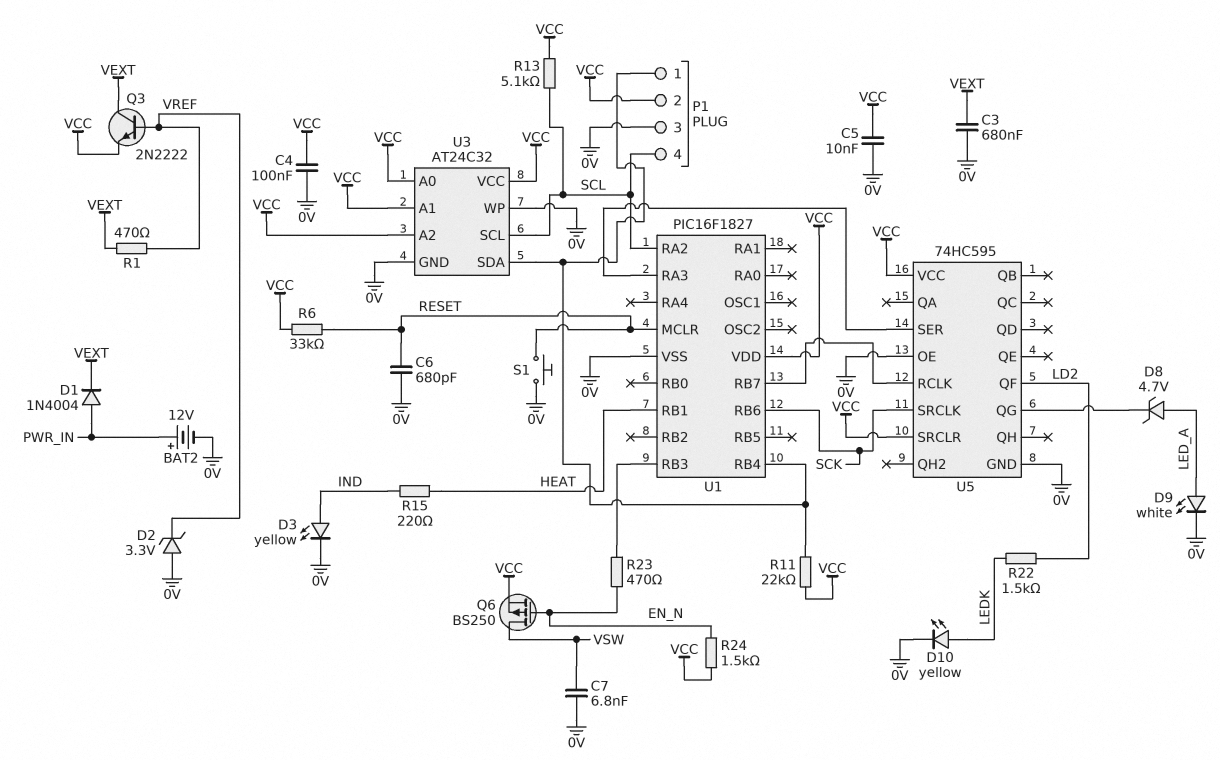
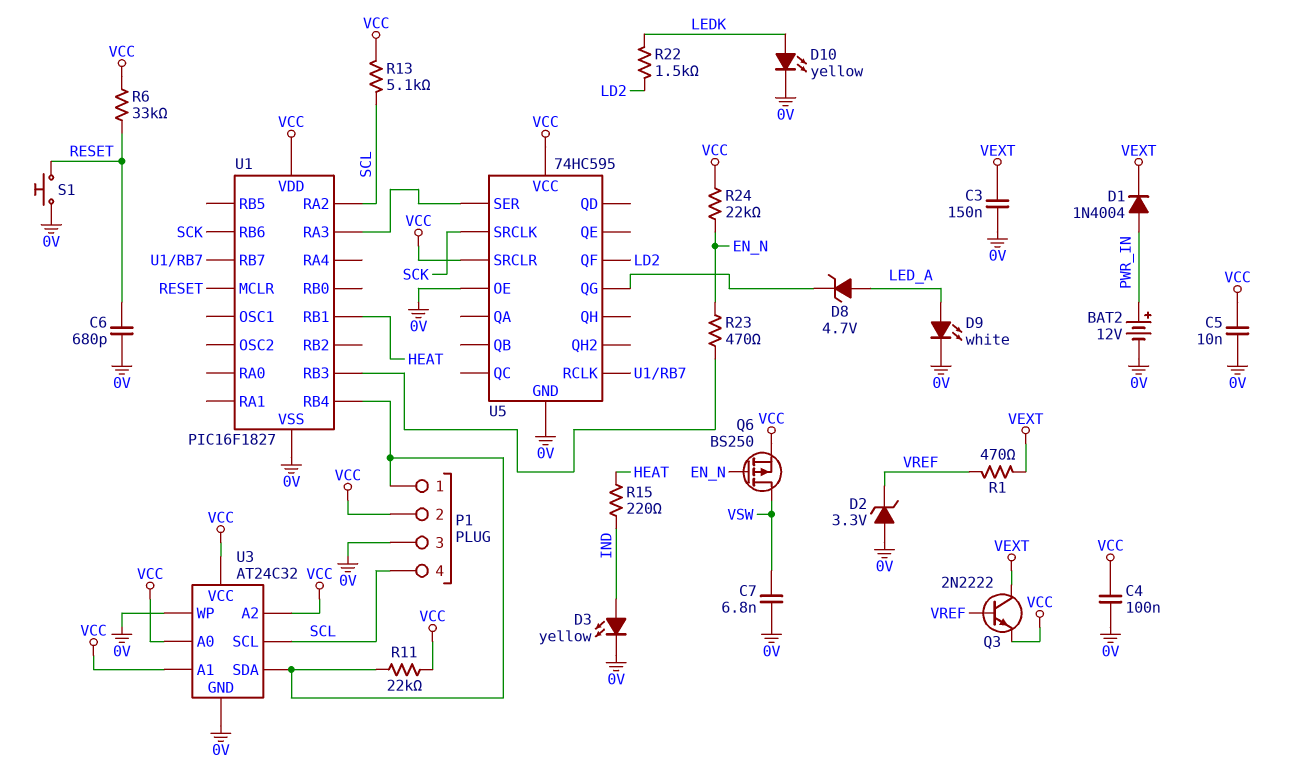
C3: 680nF (0V, VEXT) -> 150nF (0V, VEXT)
R24: 1.5k (EN_N, VCC) -> 22k (EN_N, VCC)

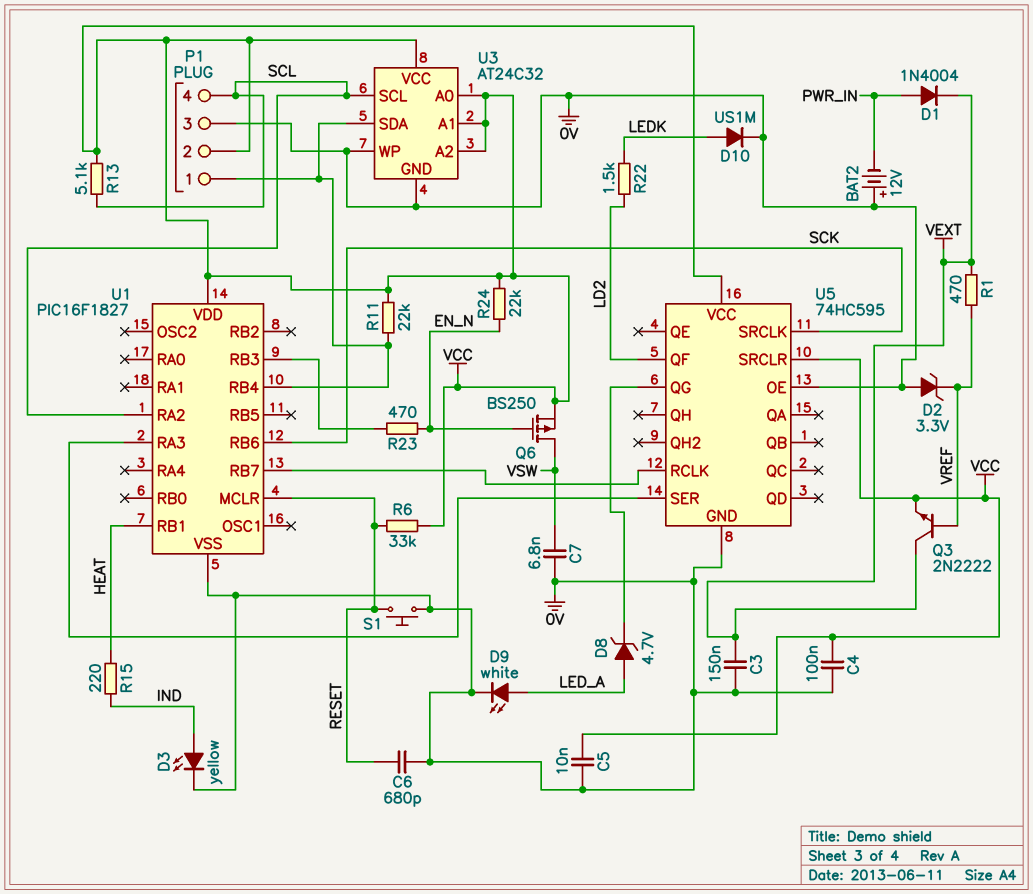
BAT2: 12V (plus PWR_IN, minus 0V) -> 12V (plus 0V, minus PWR_IN)
D10: LED yellow (A LEDK, K 0V) -> diode US1M (A LEDK, K 0V)

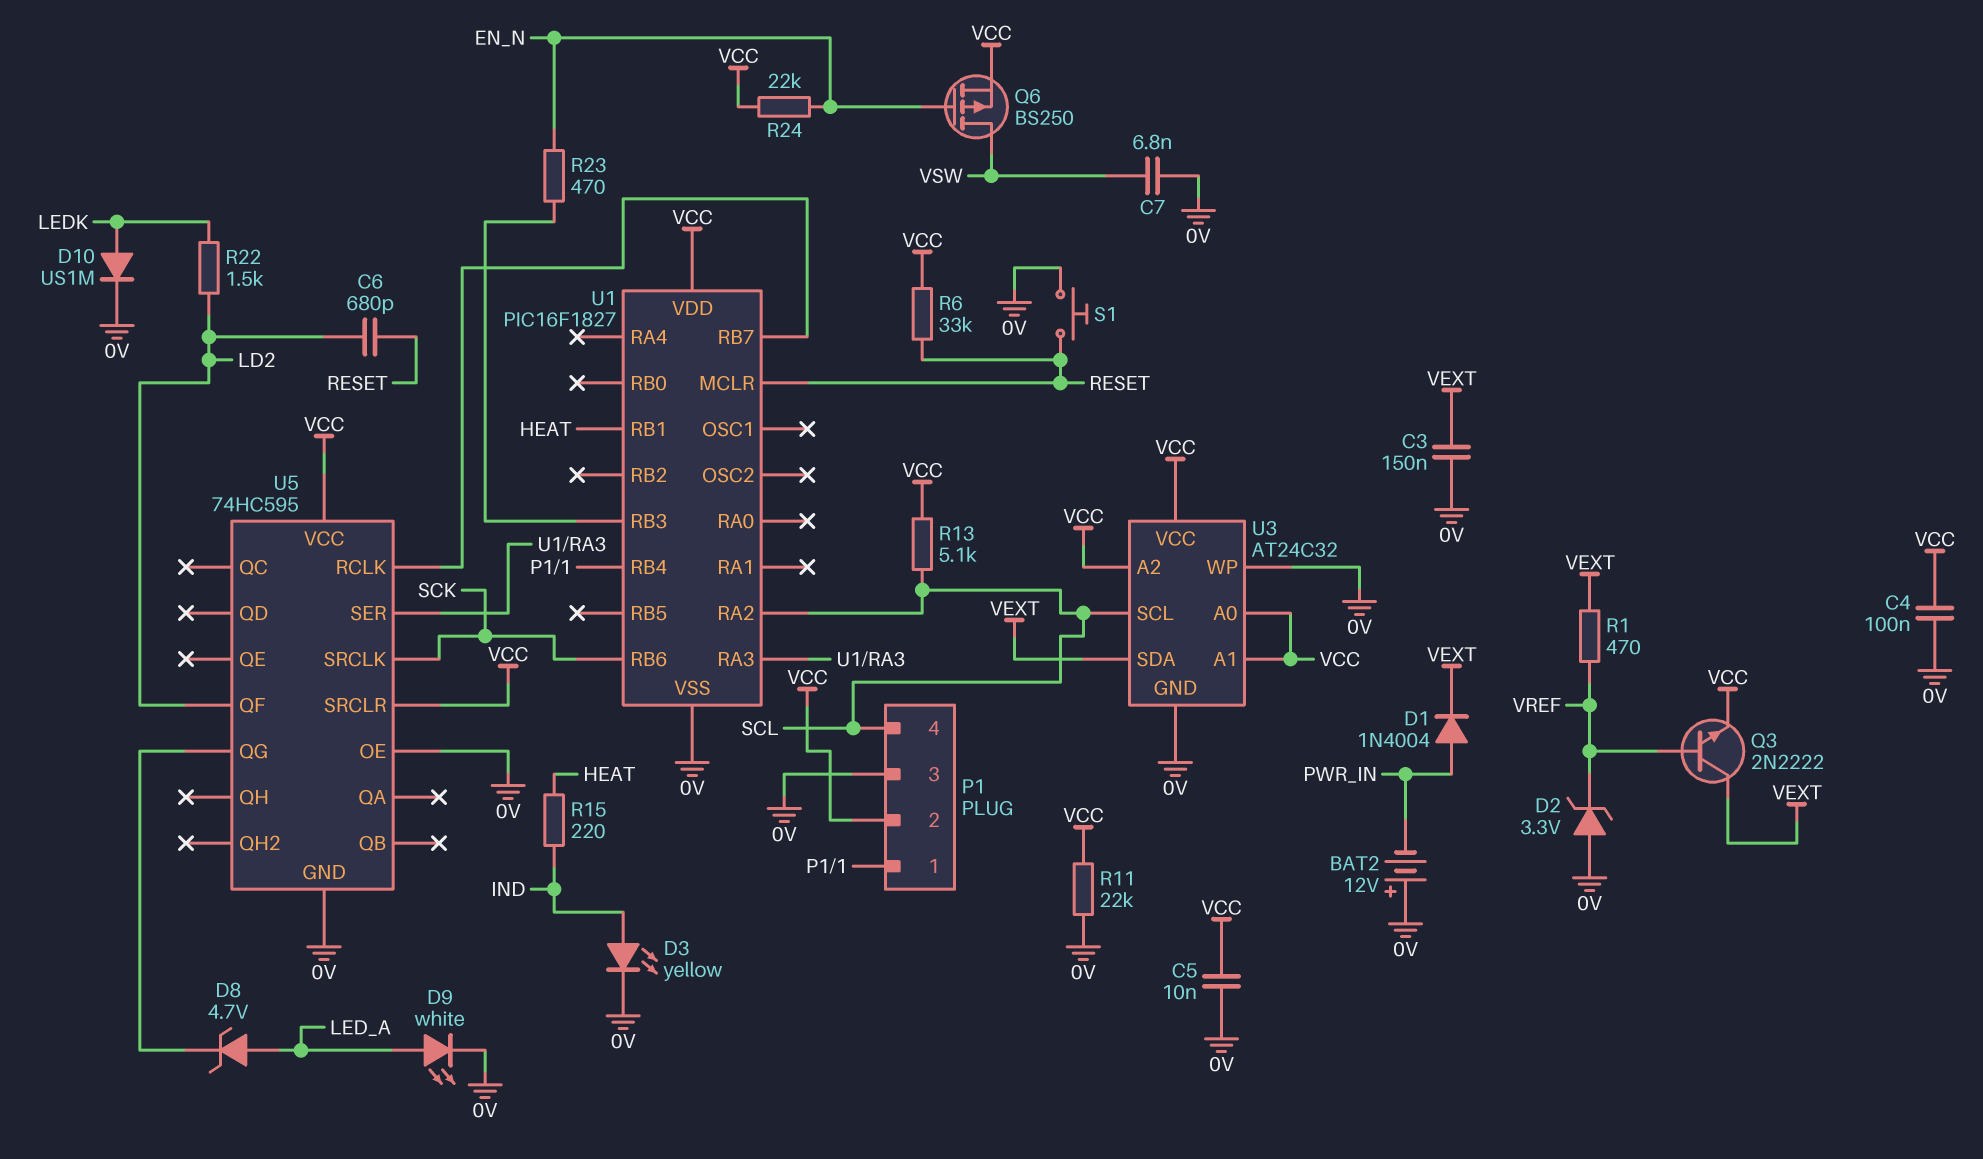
C6: 680pF (0V, RESET) -> 680pF (LD2, RESET)
R11: 22k (P1/1, VCC) -> 22k (0V, VCC)
U3 pin SDA: P1/1 -> VEXT

